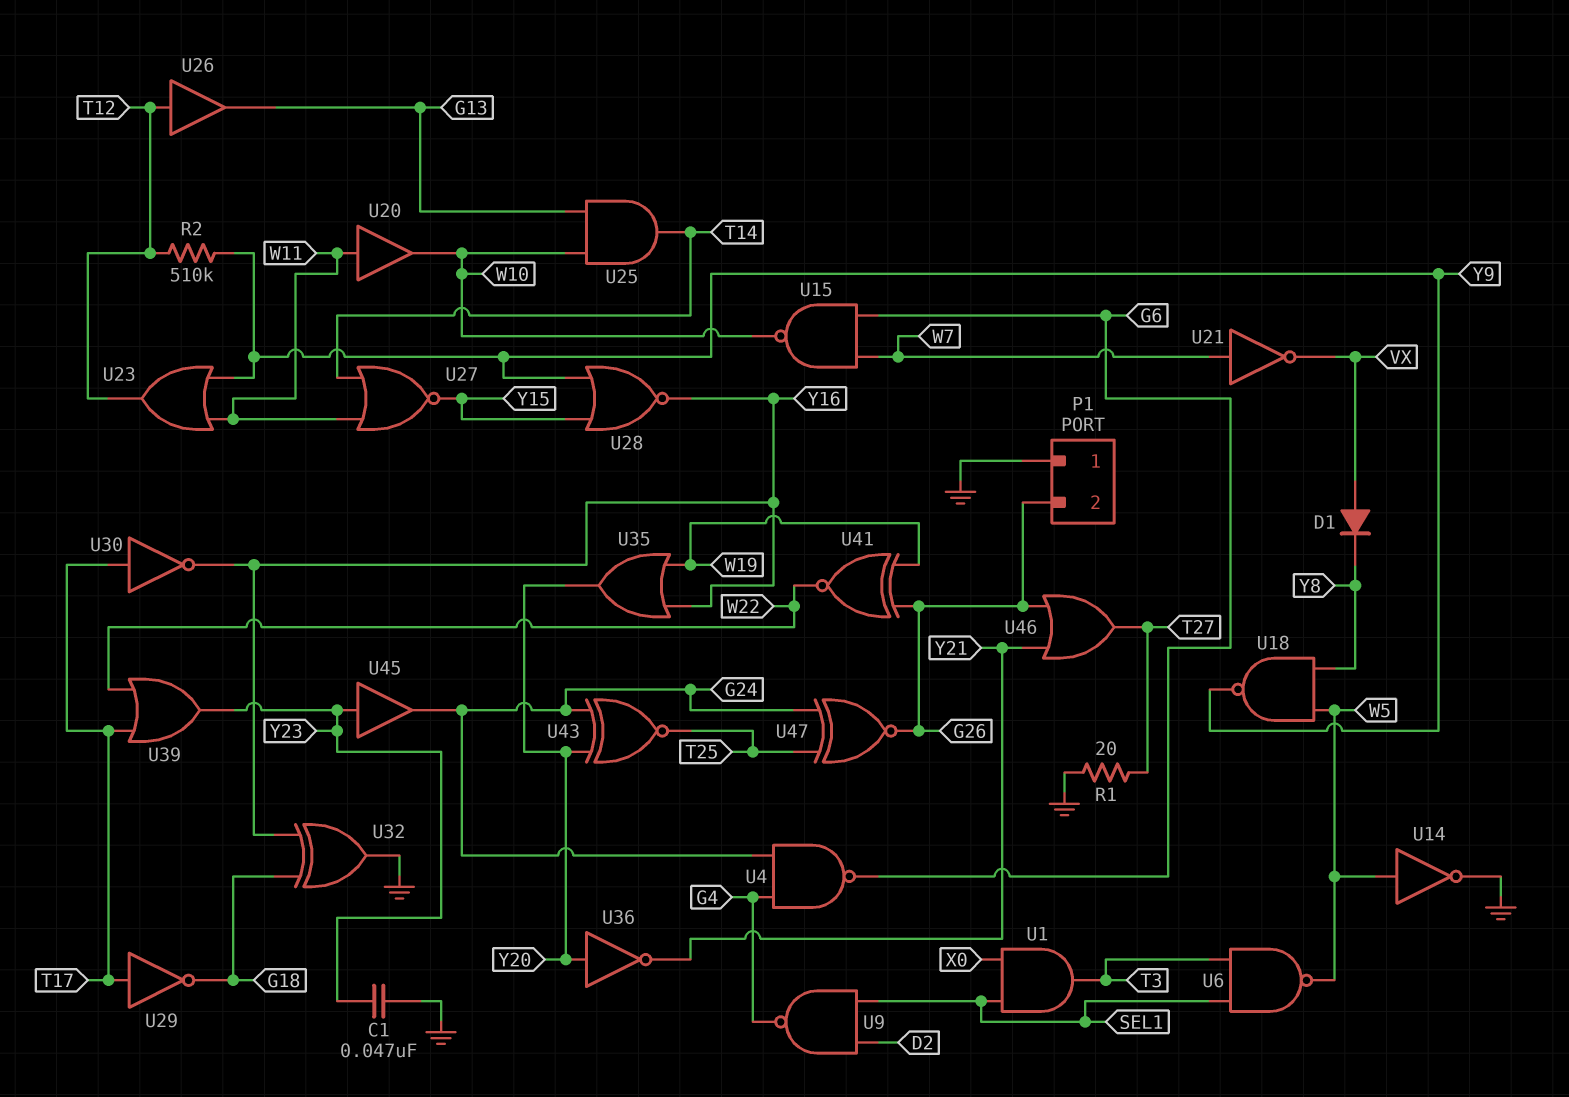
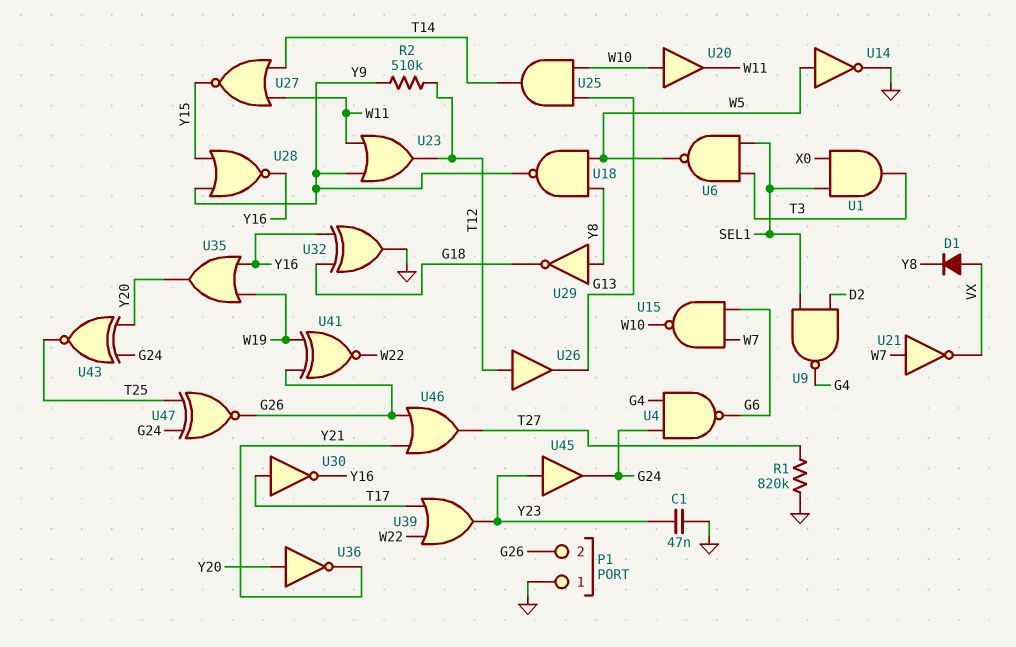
R1: 20 (GND, T27) -> 820k (GND, T27)
U20: buffer (in W11, out W10) -> buffer (in W10, out W11)
U29: NOT (in T17, out G18) -> NOT (in Y8, out G18)

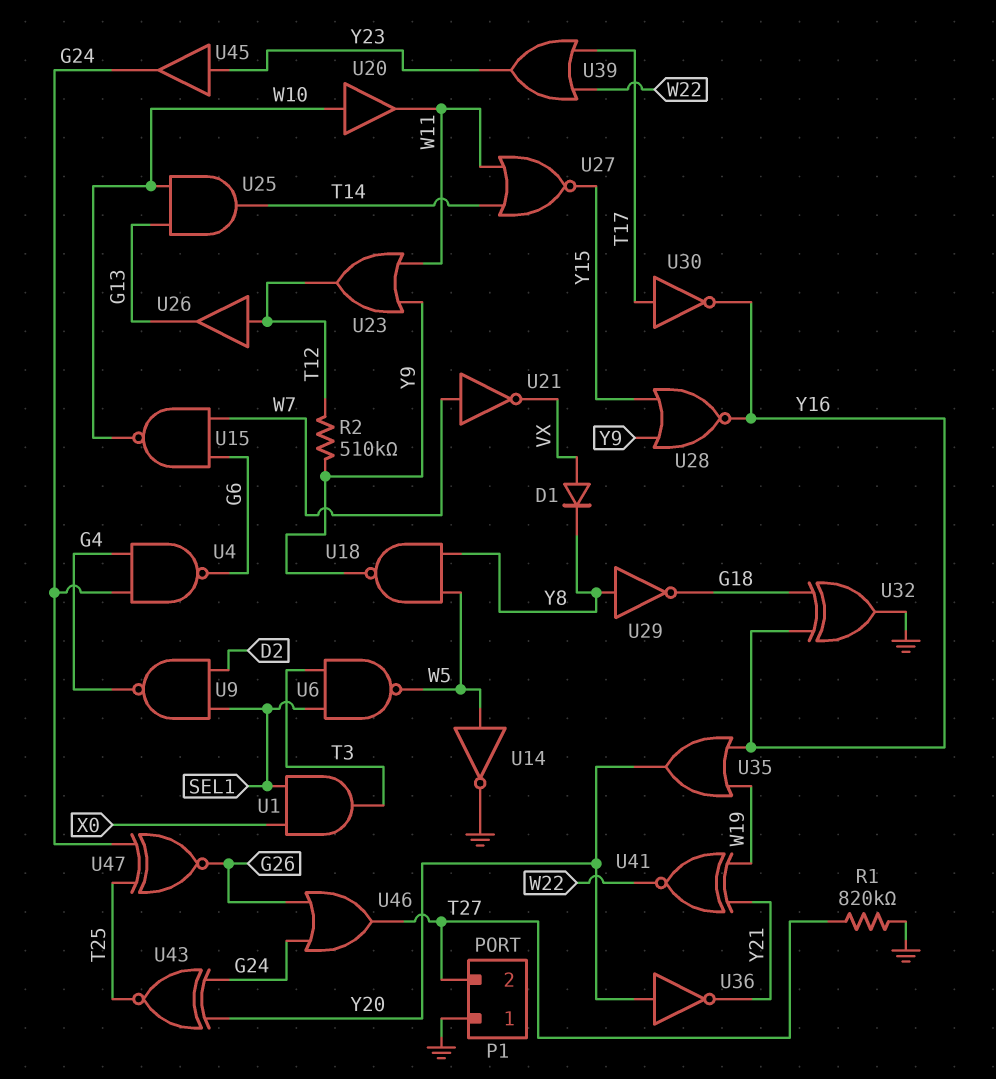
C1: 47nF (GND, Y23) -> none
P1 pin 2: G26 -> T27
U41: XNOR (in G26, in W19, out W22) -> XNOR (in W19, in Y21, out W22)
U46: OR (in G26, in Y21, out T27) -> OR (in G24, in G26, out T27)

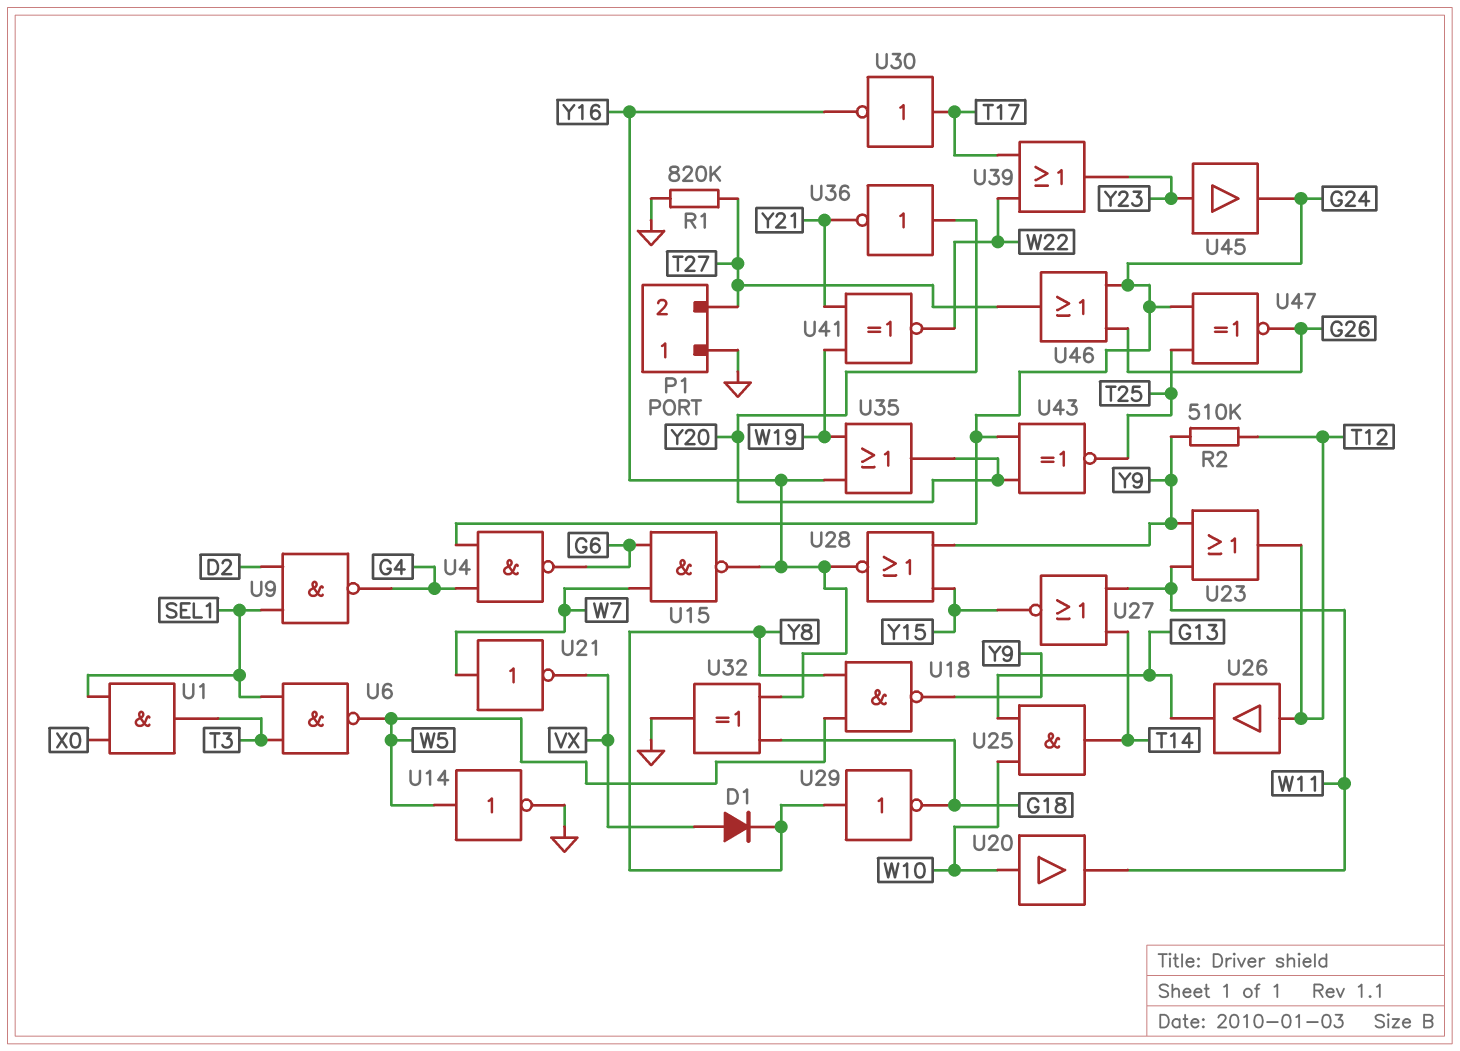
U15: NAND (in G6, in W7, out W10) -> NAND (in G6, in W7, out Y16)

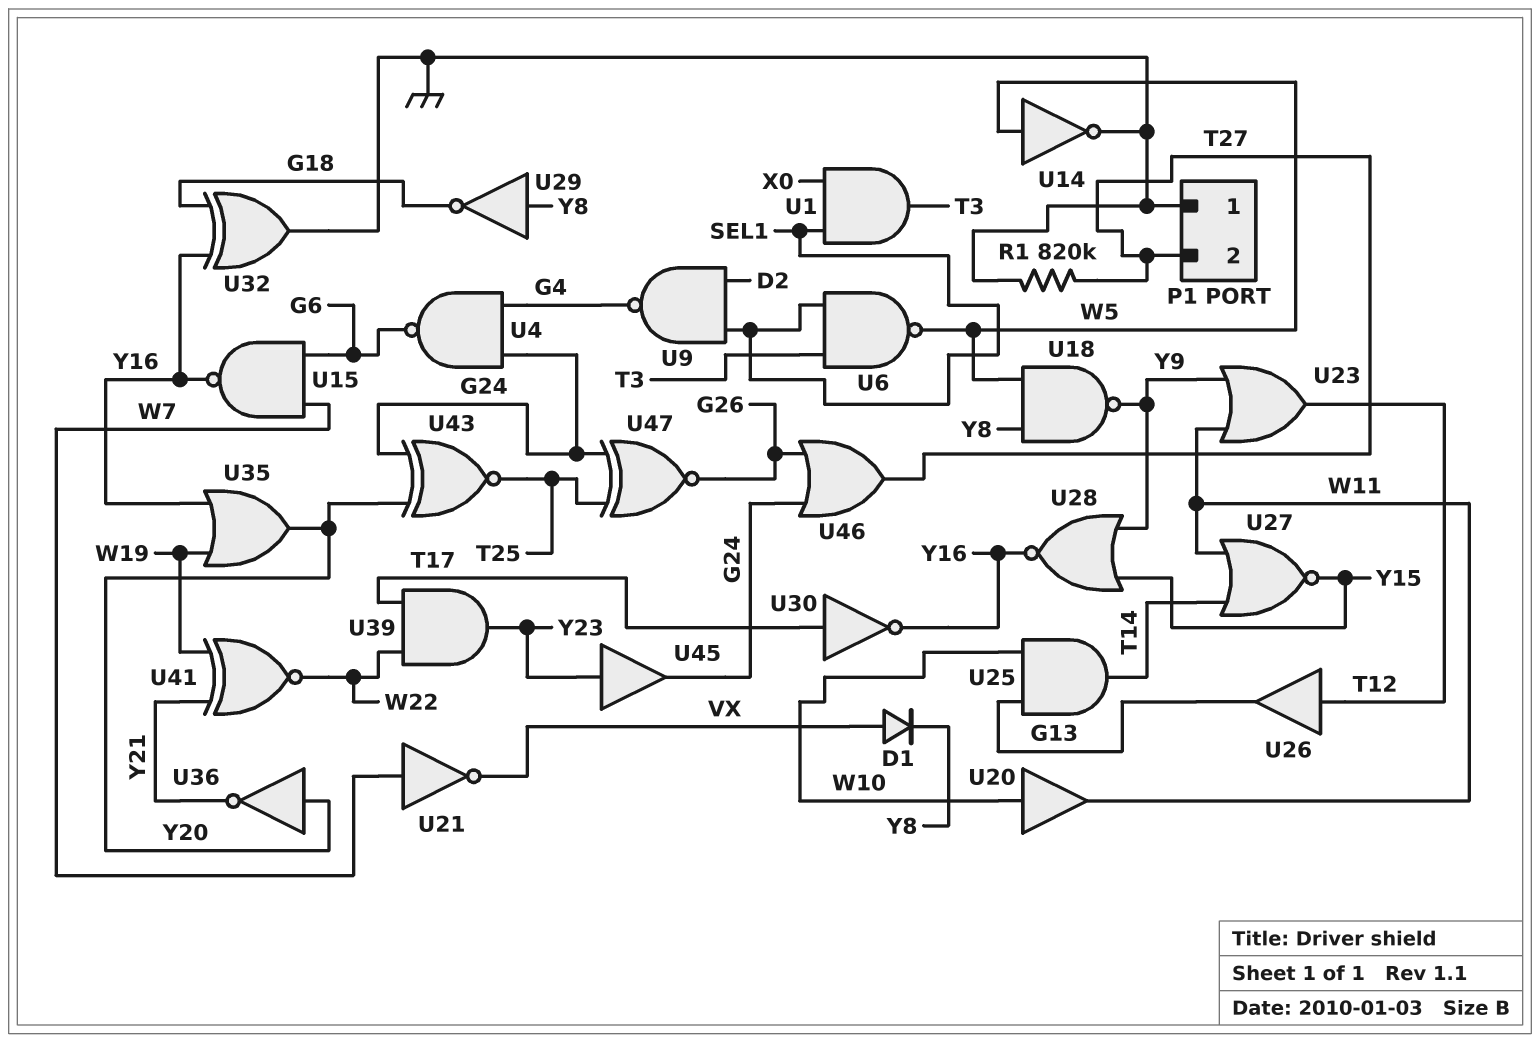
R2: 510k (T12, Y9) -> none
U39: OR (in T17, in W22, out Y23) -> AND (in T17, in W22, out Y23)

